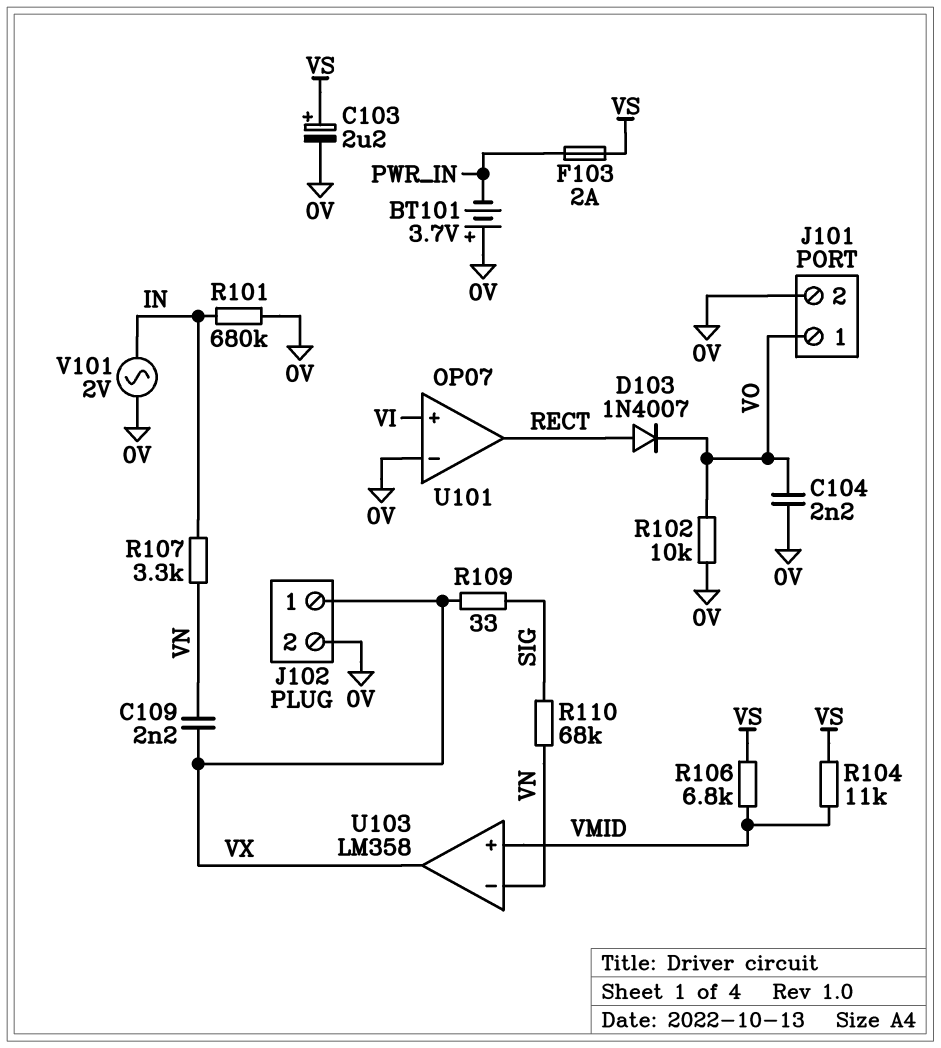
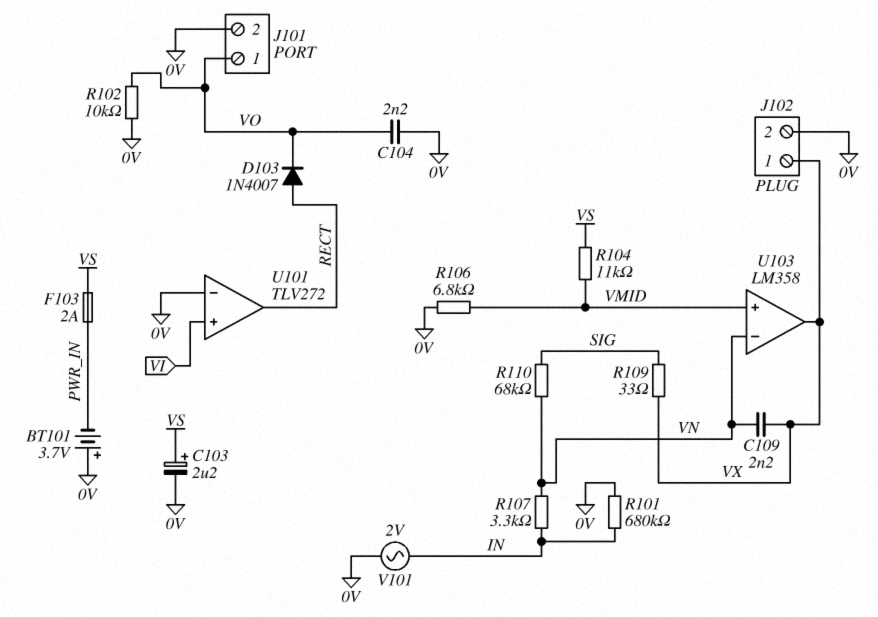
R106: 6.8k (VMID, VS) -> 6.8k (0V, VMID)
U101: OP07 -> TLV272

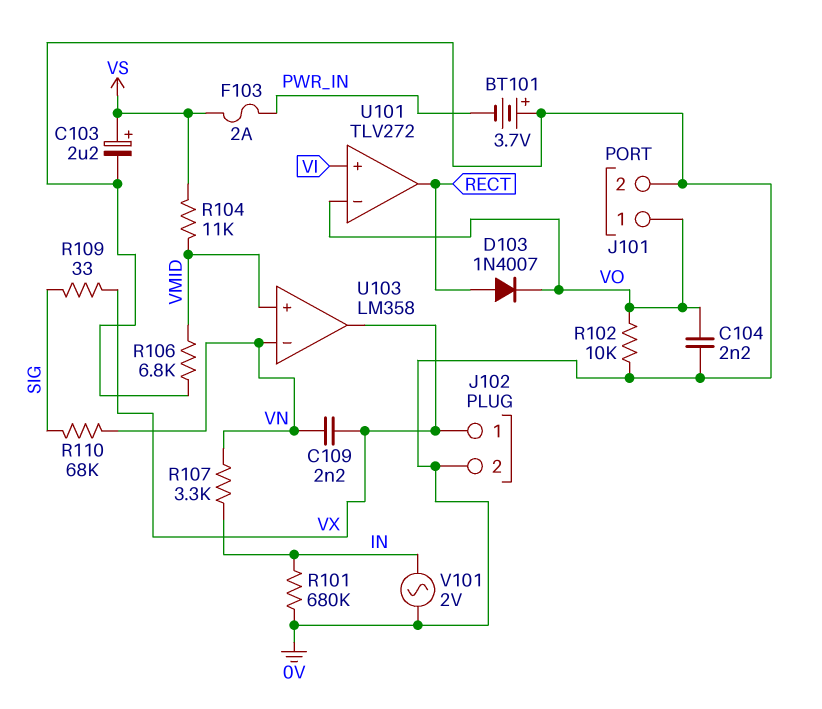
U101 pin in-: 0V -> VO

